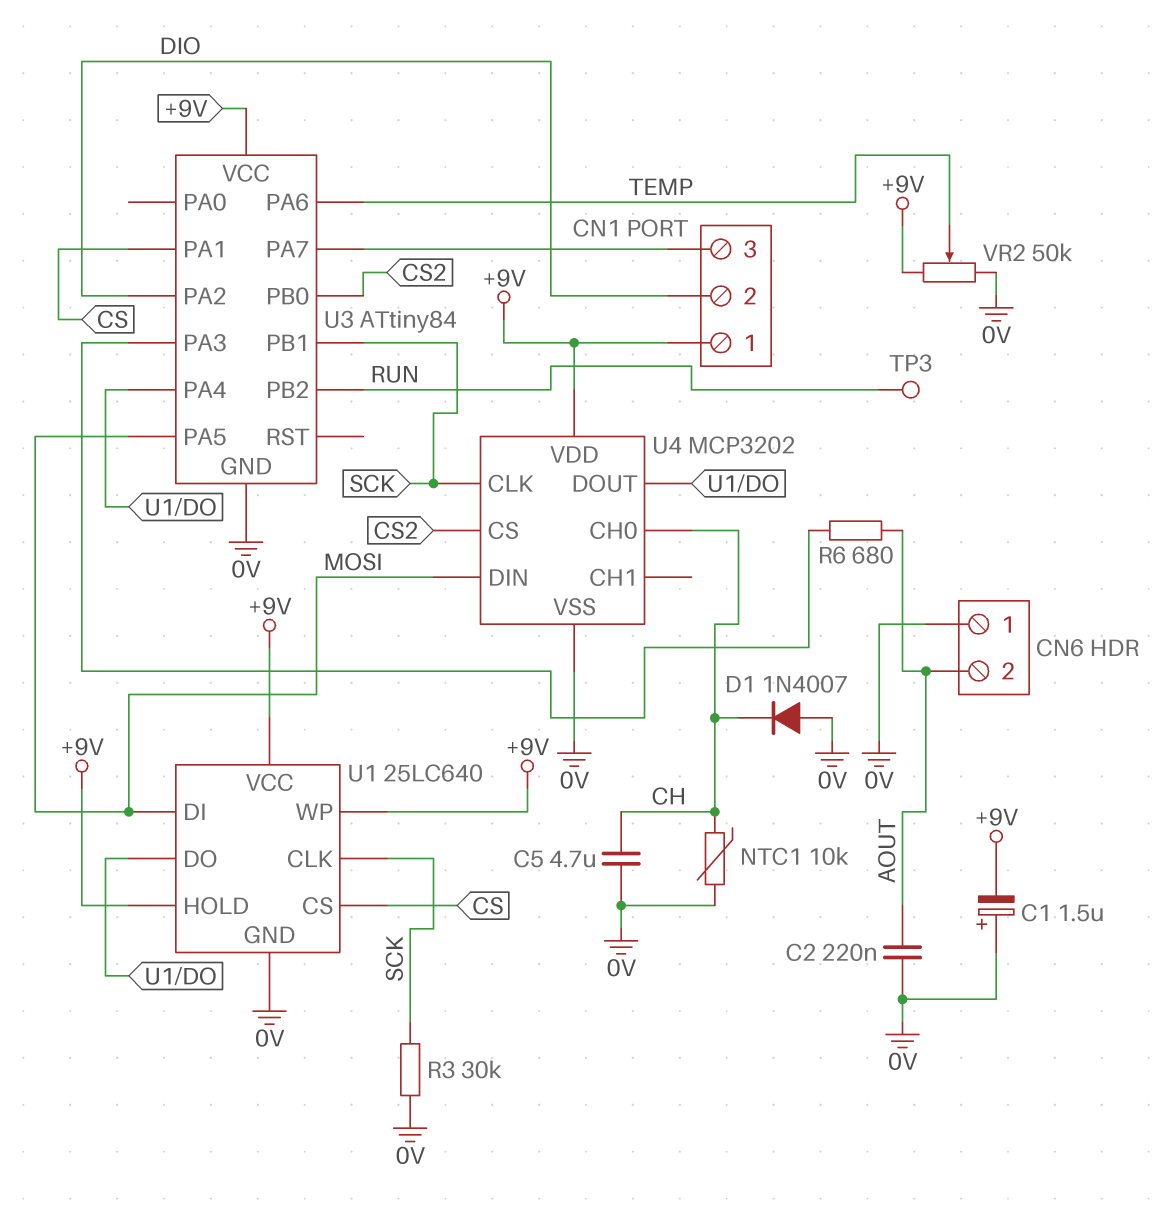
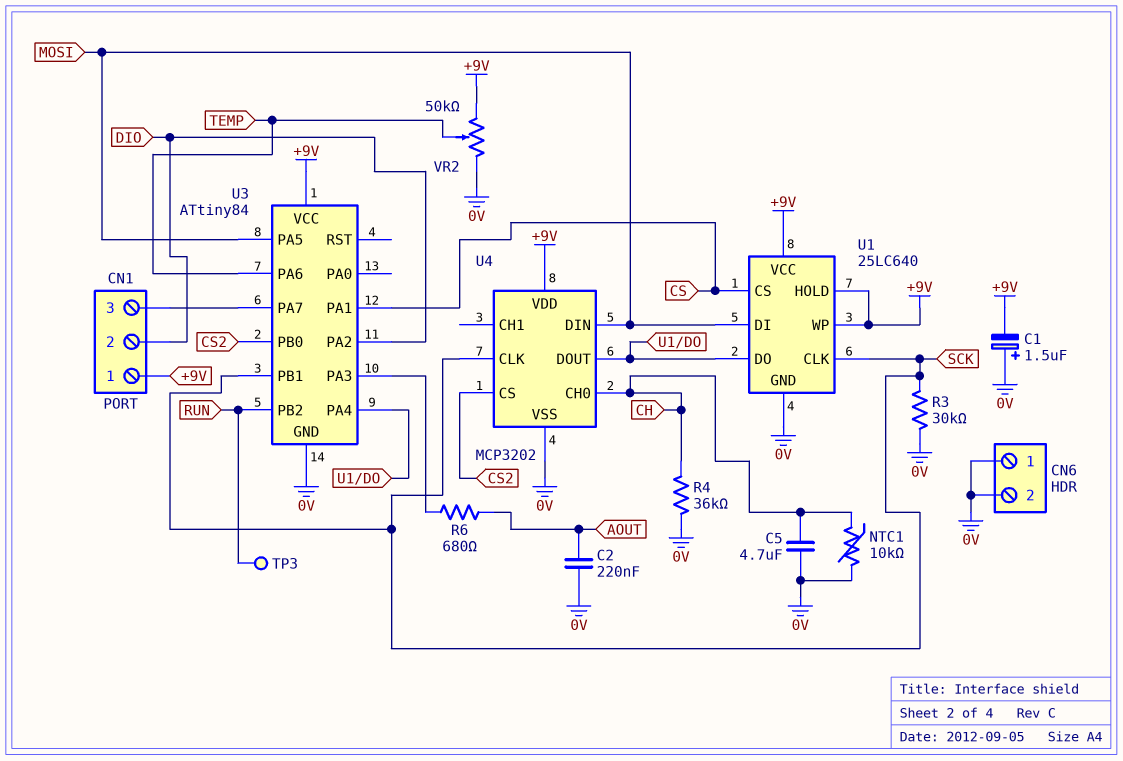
CN6 pin 2: AOUT -> 0V
D1: diode 1N4007 (A 0V, K CH) -> none
R4: none -> 36k (0V, CH)

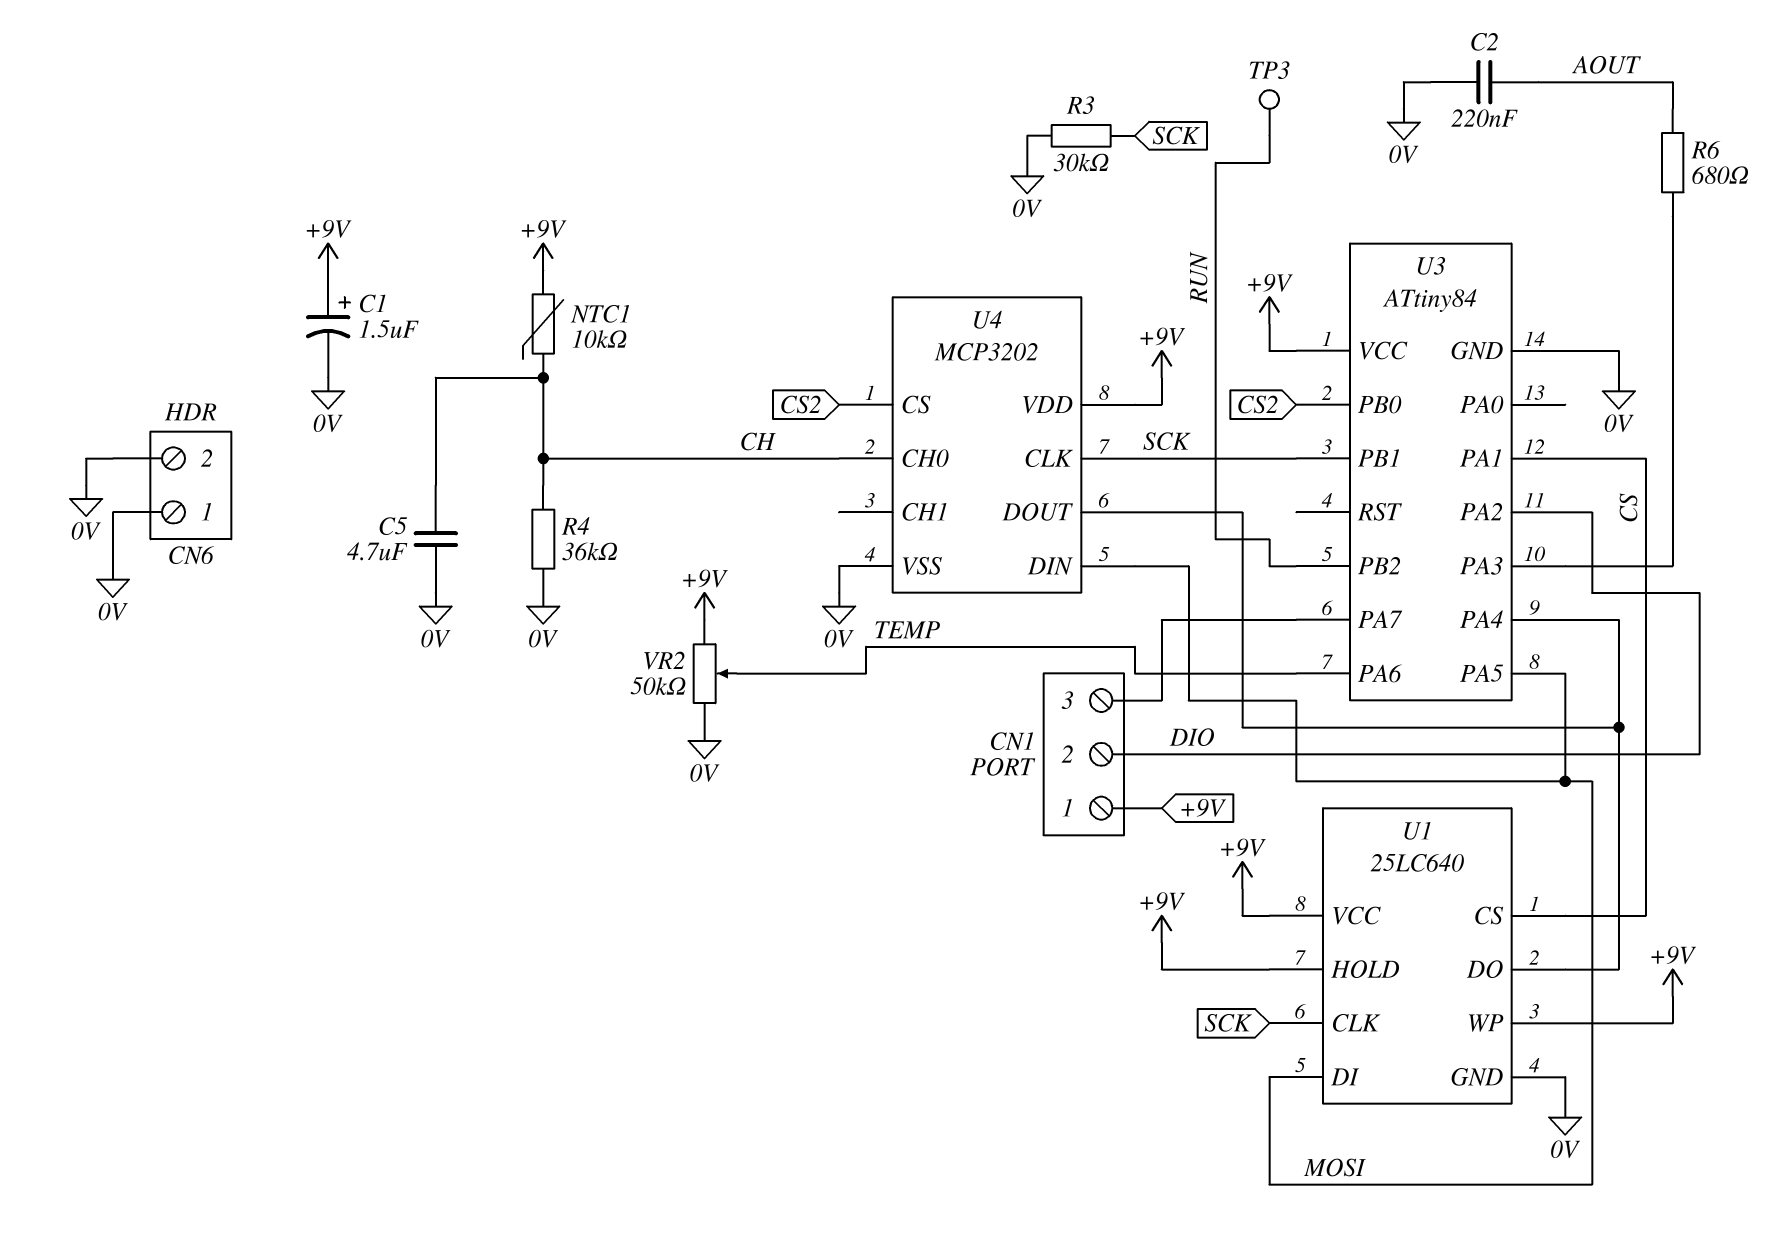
C1: 1.5uF (plus 0V, minus +9V) -> 1.5uF (plus +9V, minus 0V)
NTC1: 10k (0V, CH) -> 10k (+9V, CH)

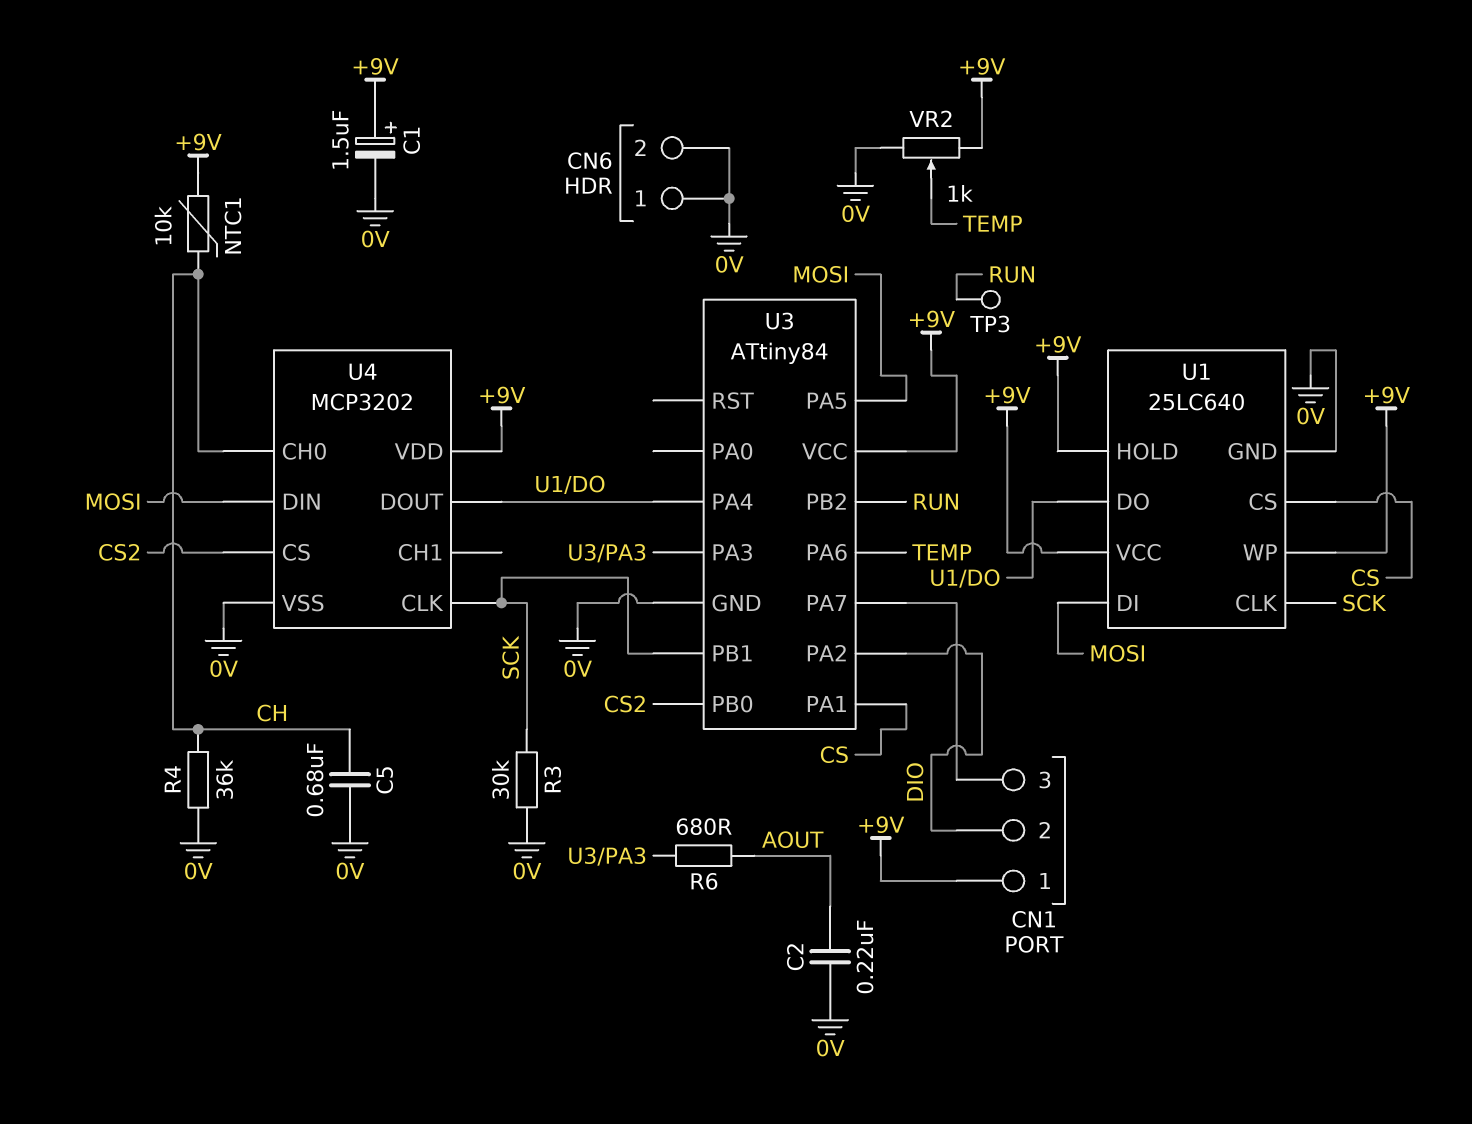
C5: 4.7uF (0V, CH) -> 680nF (0V, CH)
VR2: 50k (+9V, 0V, wiper TEMP) -> 1k (+9V, 0V, wiper TEMP)

